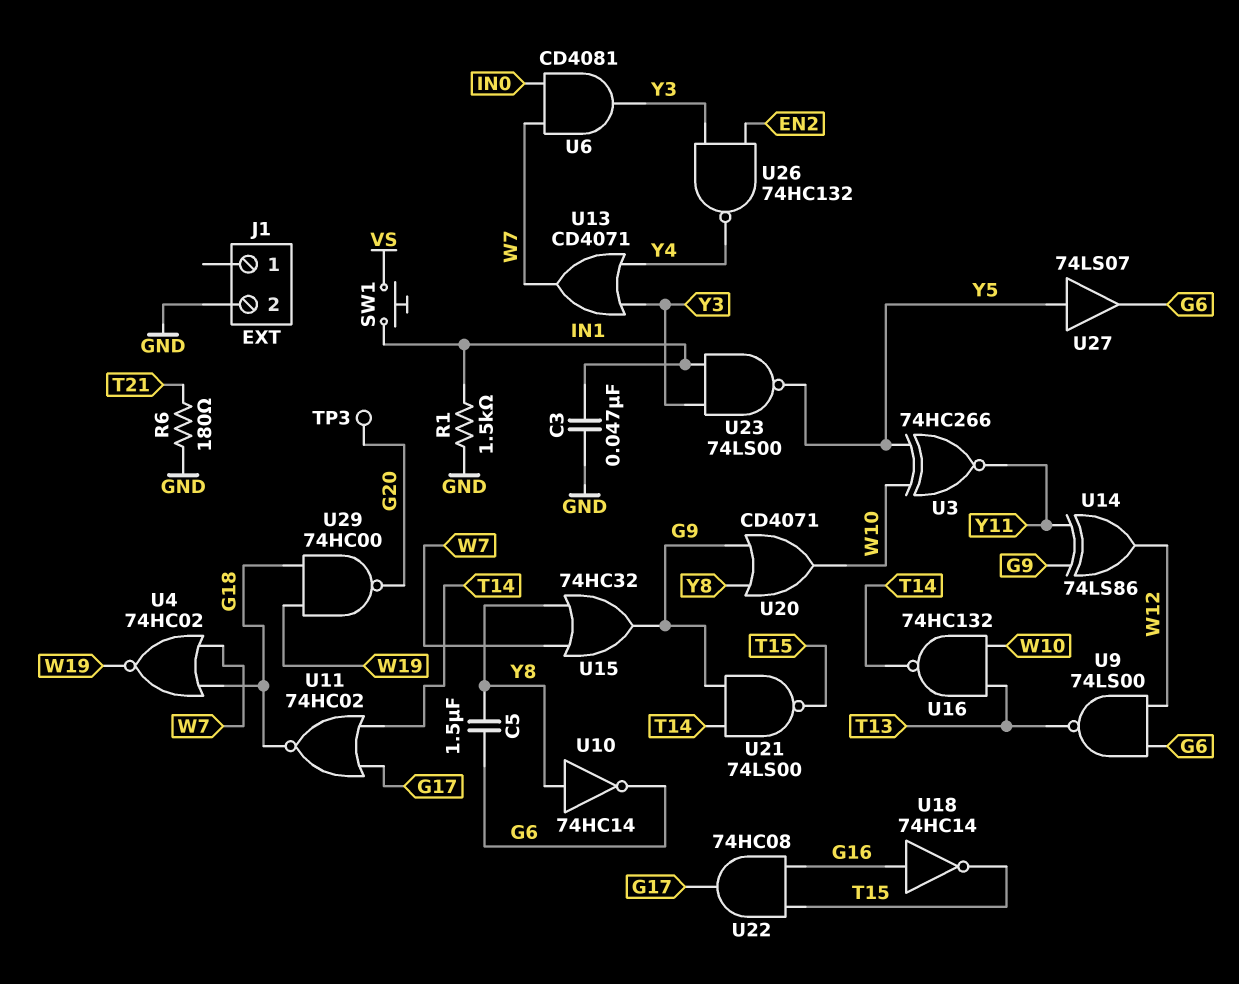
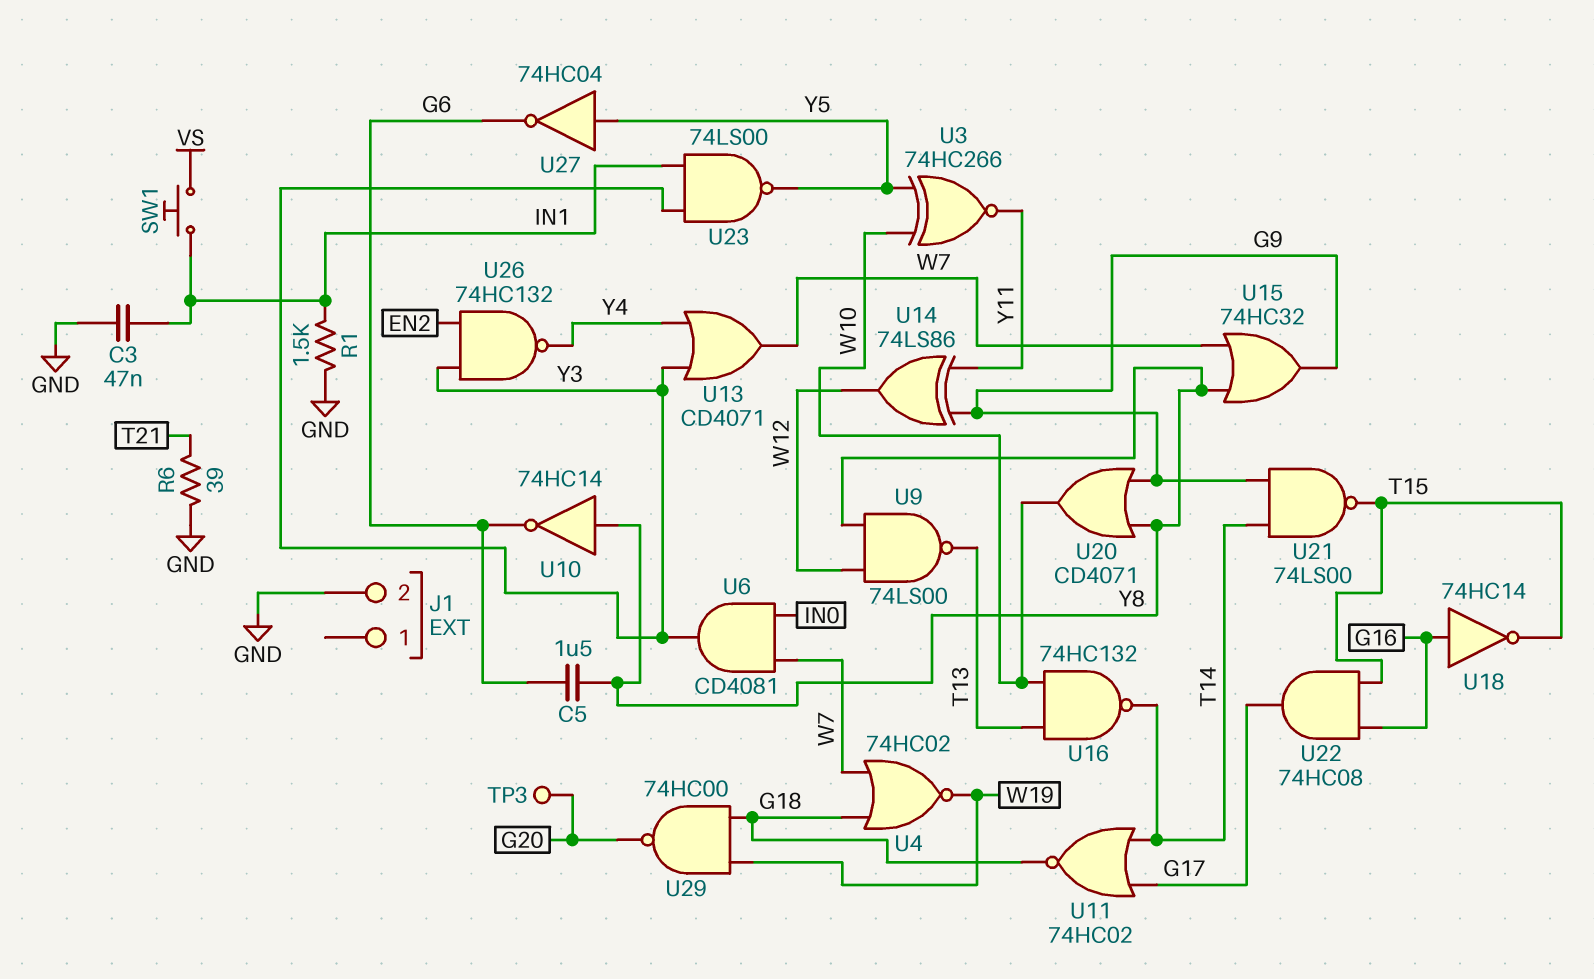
R6: 180 (GND, T21) -> 39 (GND, T21)
U9: NAND 74LS00 (in G6, in W12, out T13) -> NAND 74LS00 (in W12, in Y8, out T13)
U27: buffer 74LS07 (in Y5, out G6) -> NOT 74HC04 (in Y5, out G6)

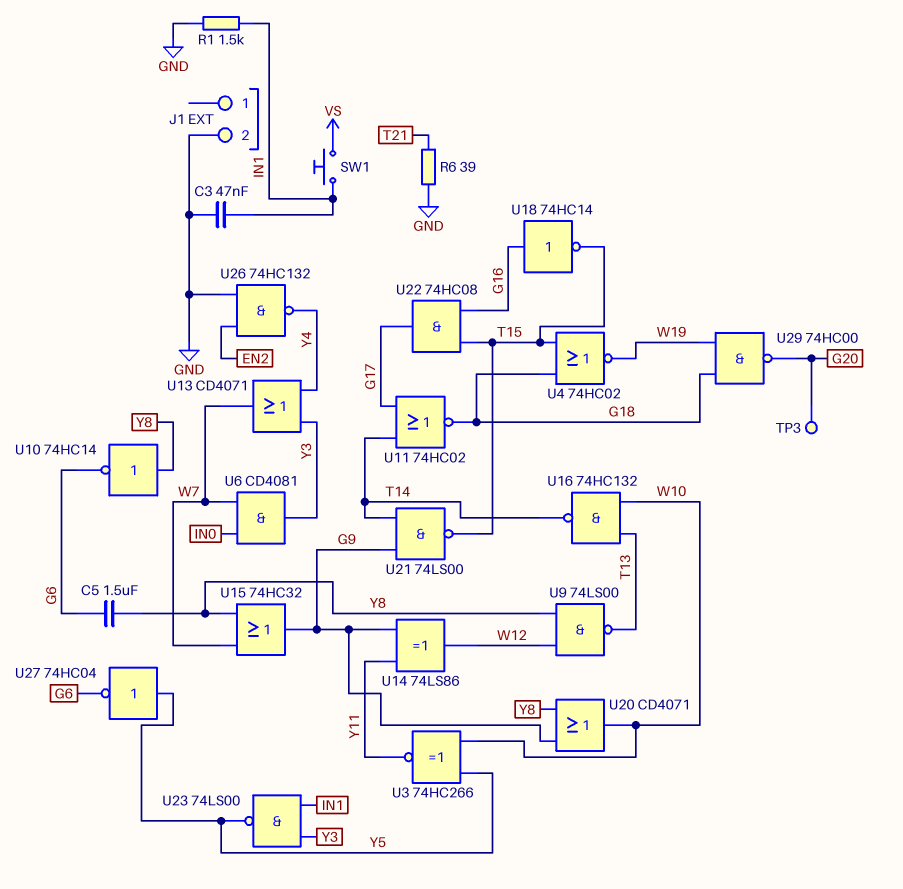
U4: NOR 74HC02 (in G18, in W7, out W19) -> NOR 74HC02 (in G18, in T15, out W19)
U26: NAND 74HC132 (in EN2, in Y3, out Y4) -> NAND 74HC132 (in EN2, in GND, out Y4)

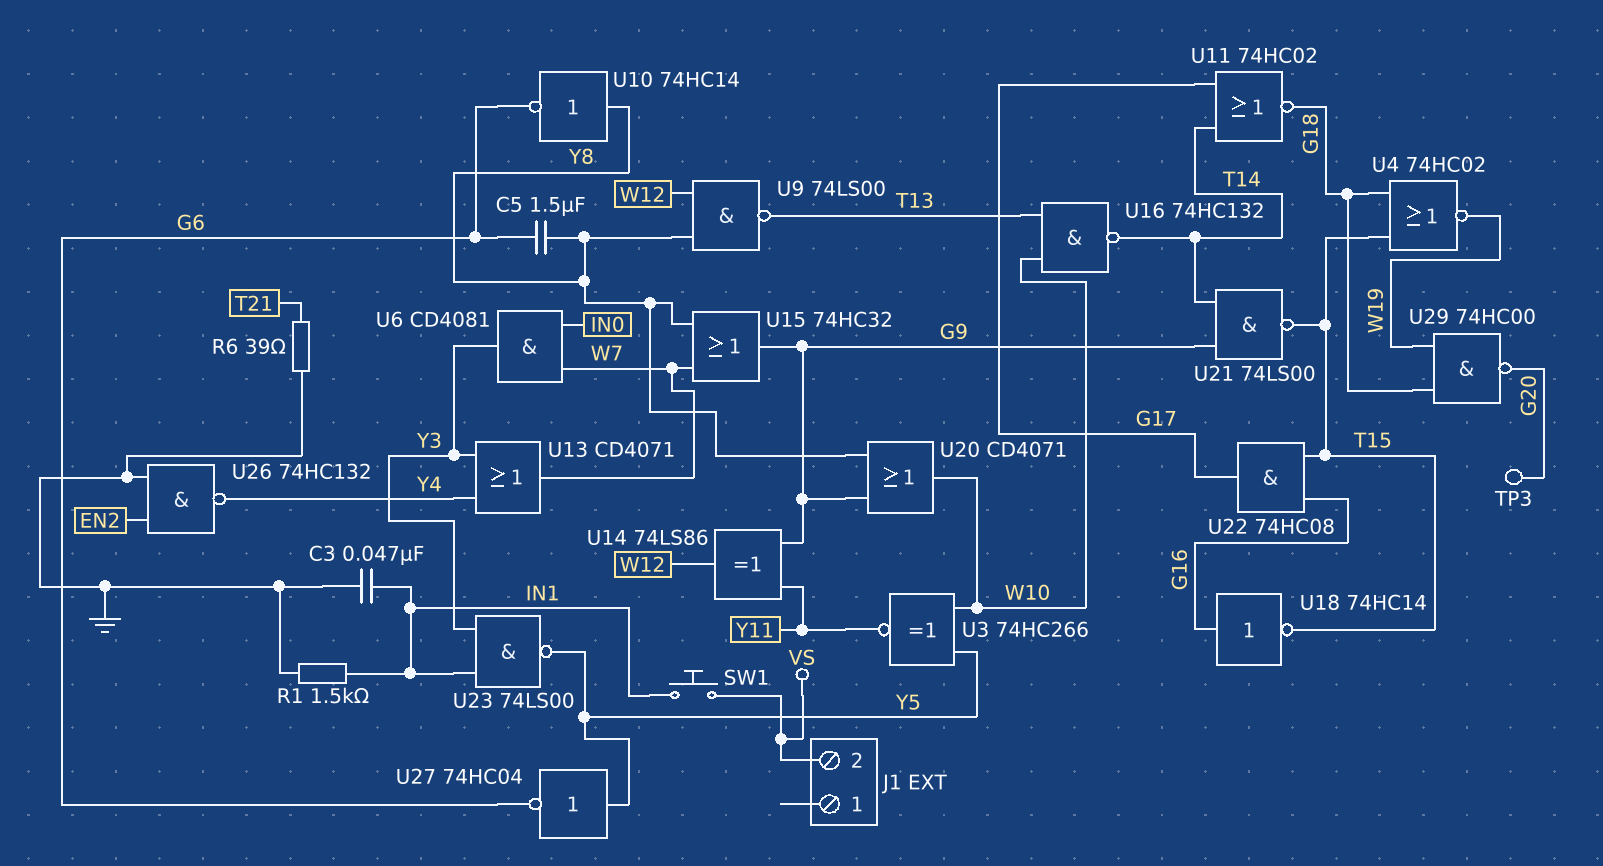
J1 pin 2: GND -> VS

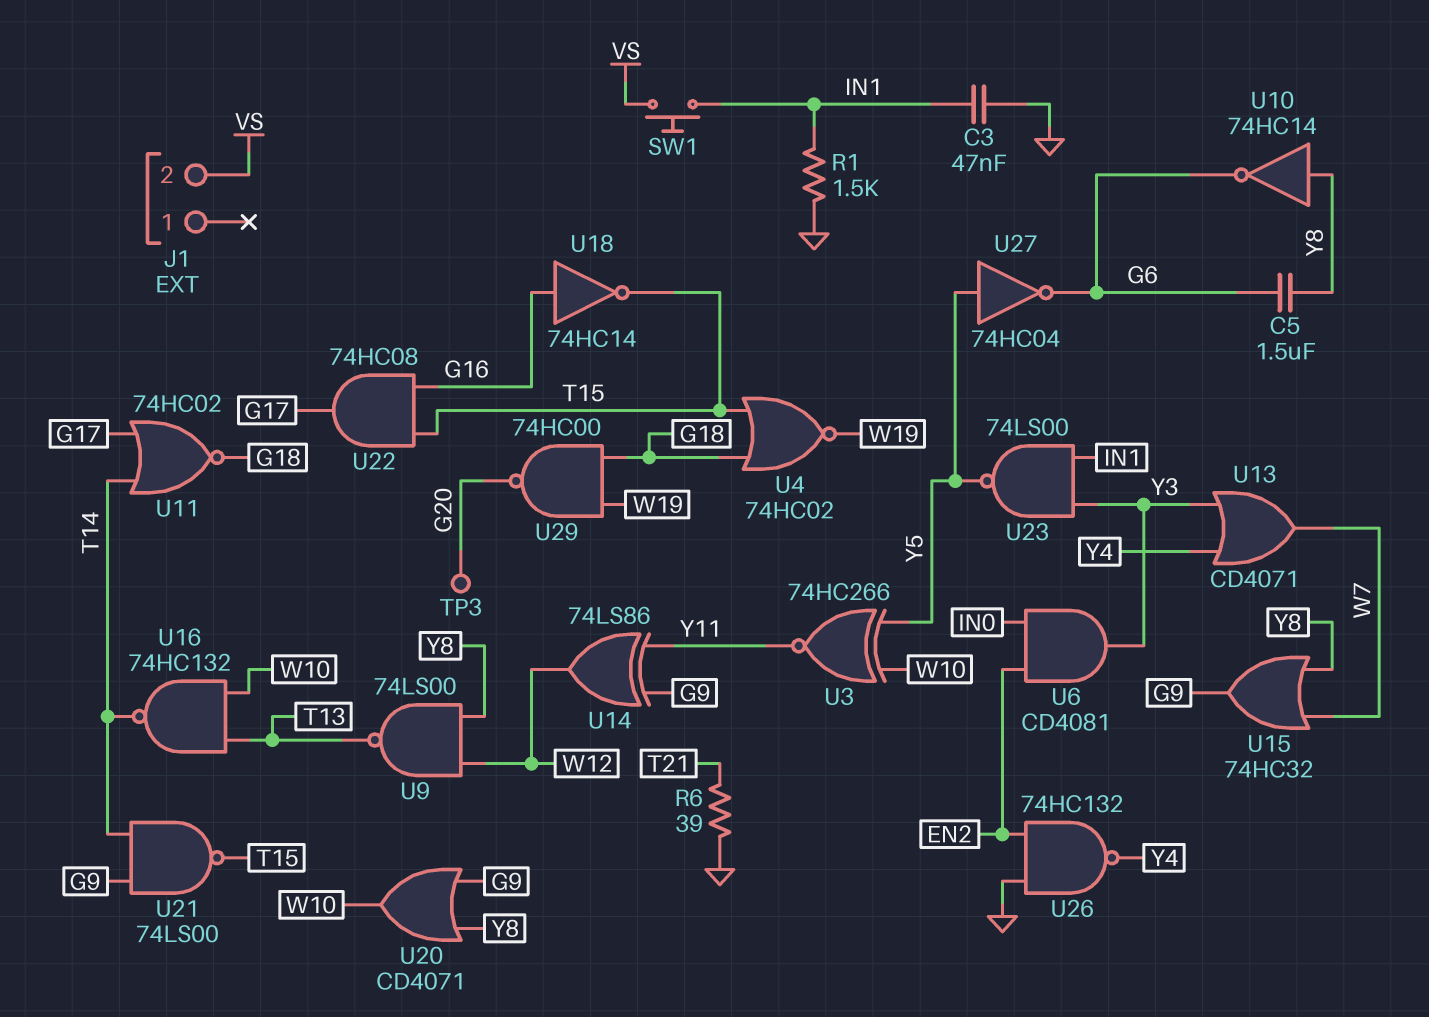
U6: AND CD4081 (in IN0, in W7, out Y3) -> AND CD4081 (in EN2, in IN0, out Y3)

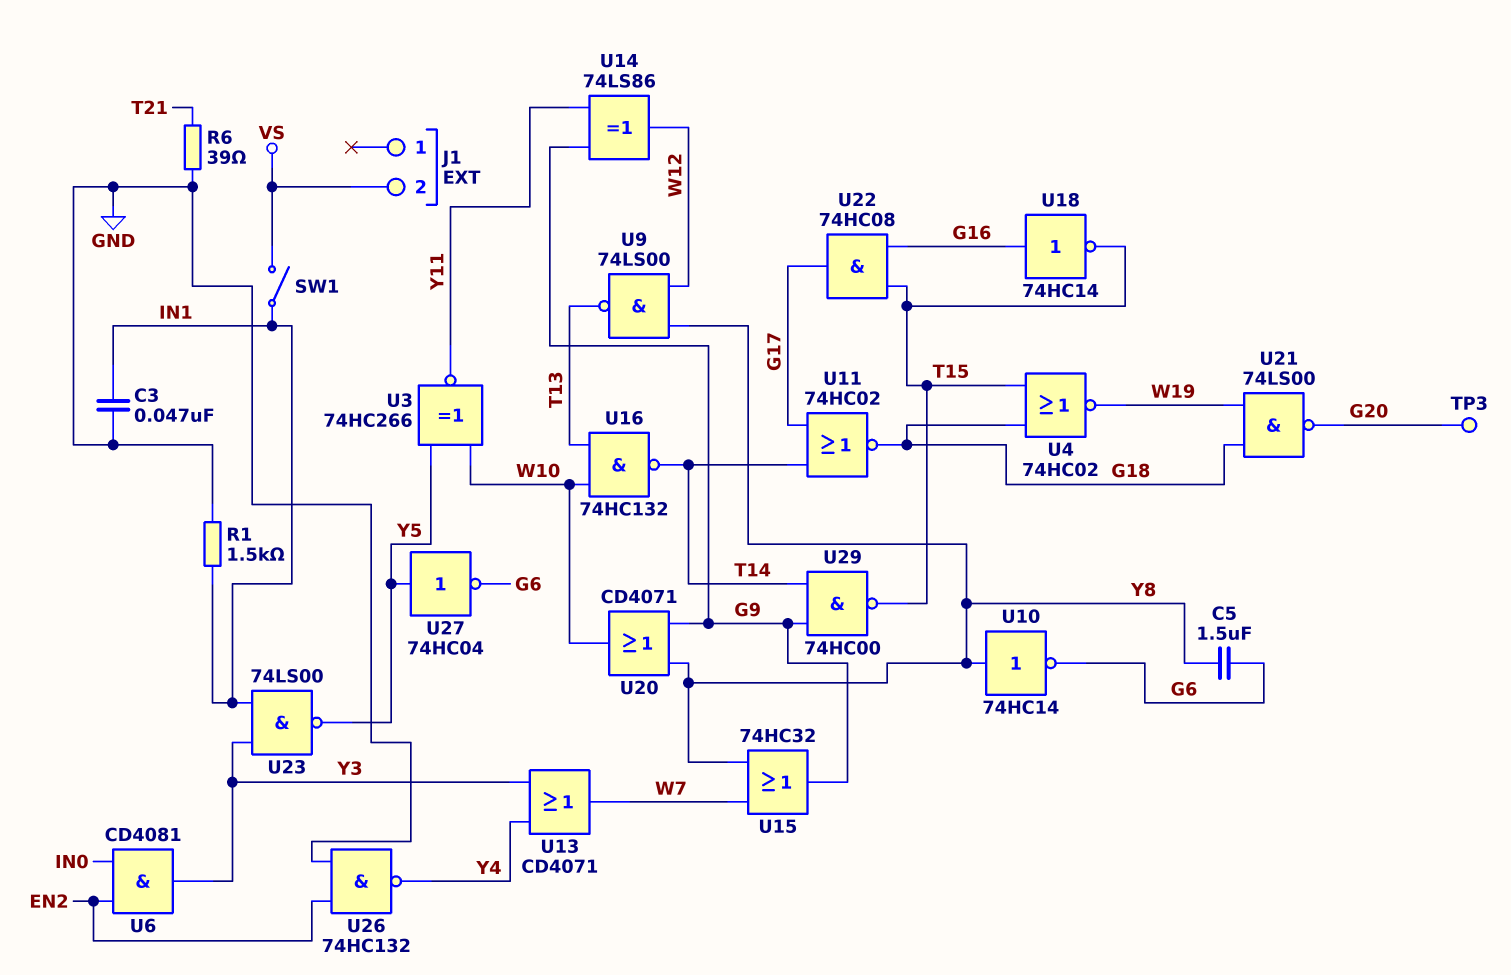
SW1: button (IN1, VS) -> switch (IN1, VS)
U21: NAND 74LS00 (in G9, in T14, out T15) -> NAND 74LS00 (in G18, in W19, out G20)
U29: NAND 74HC00 (in G18, in W19, out G20) -> NAND 74HC00 (in G9, in T14, out T15)

